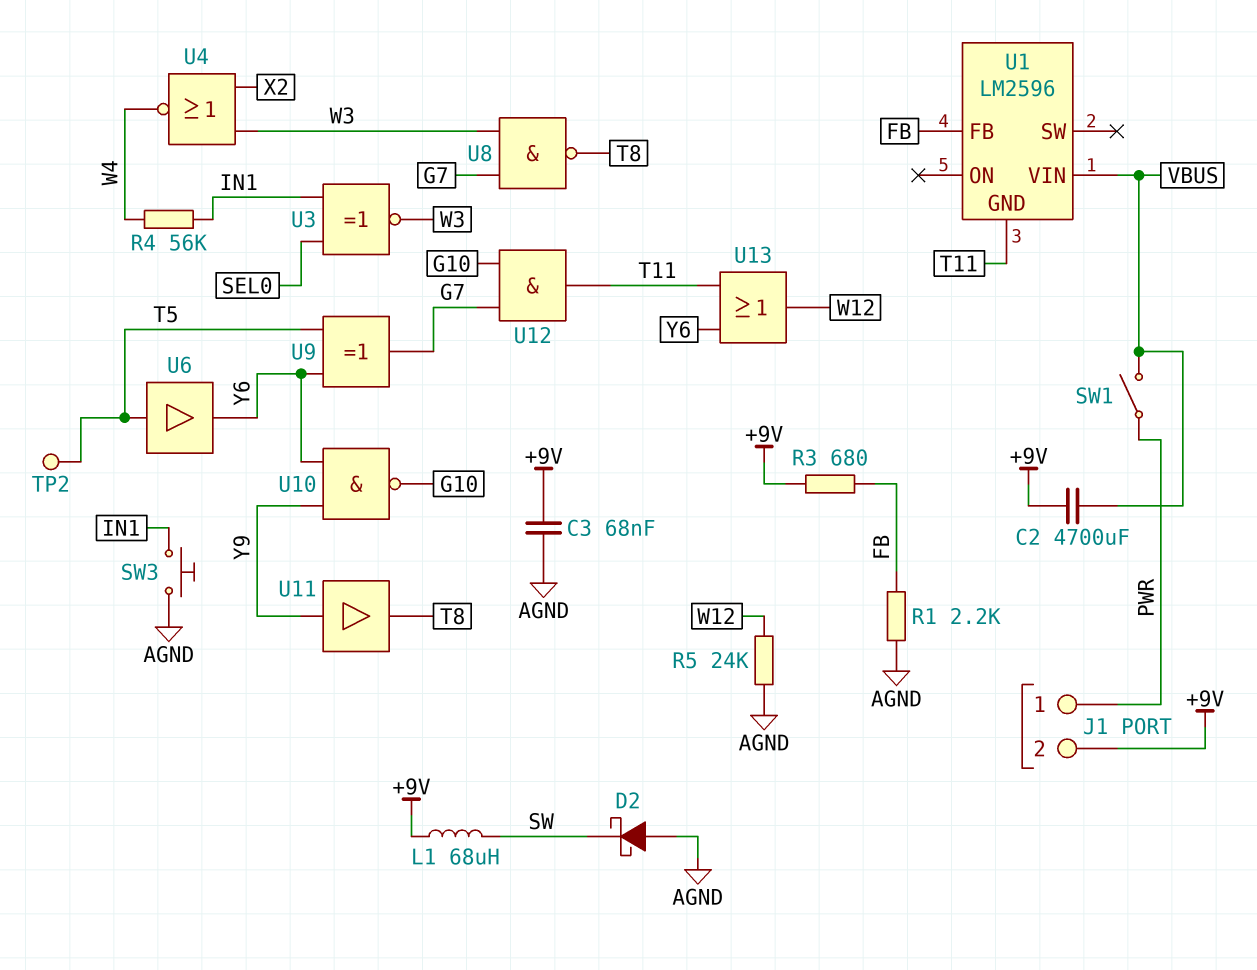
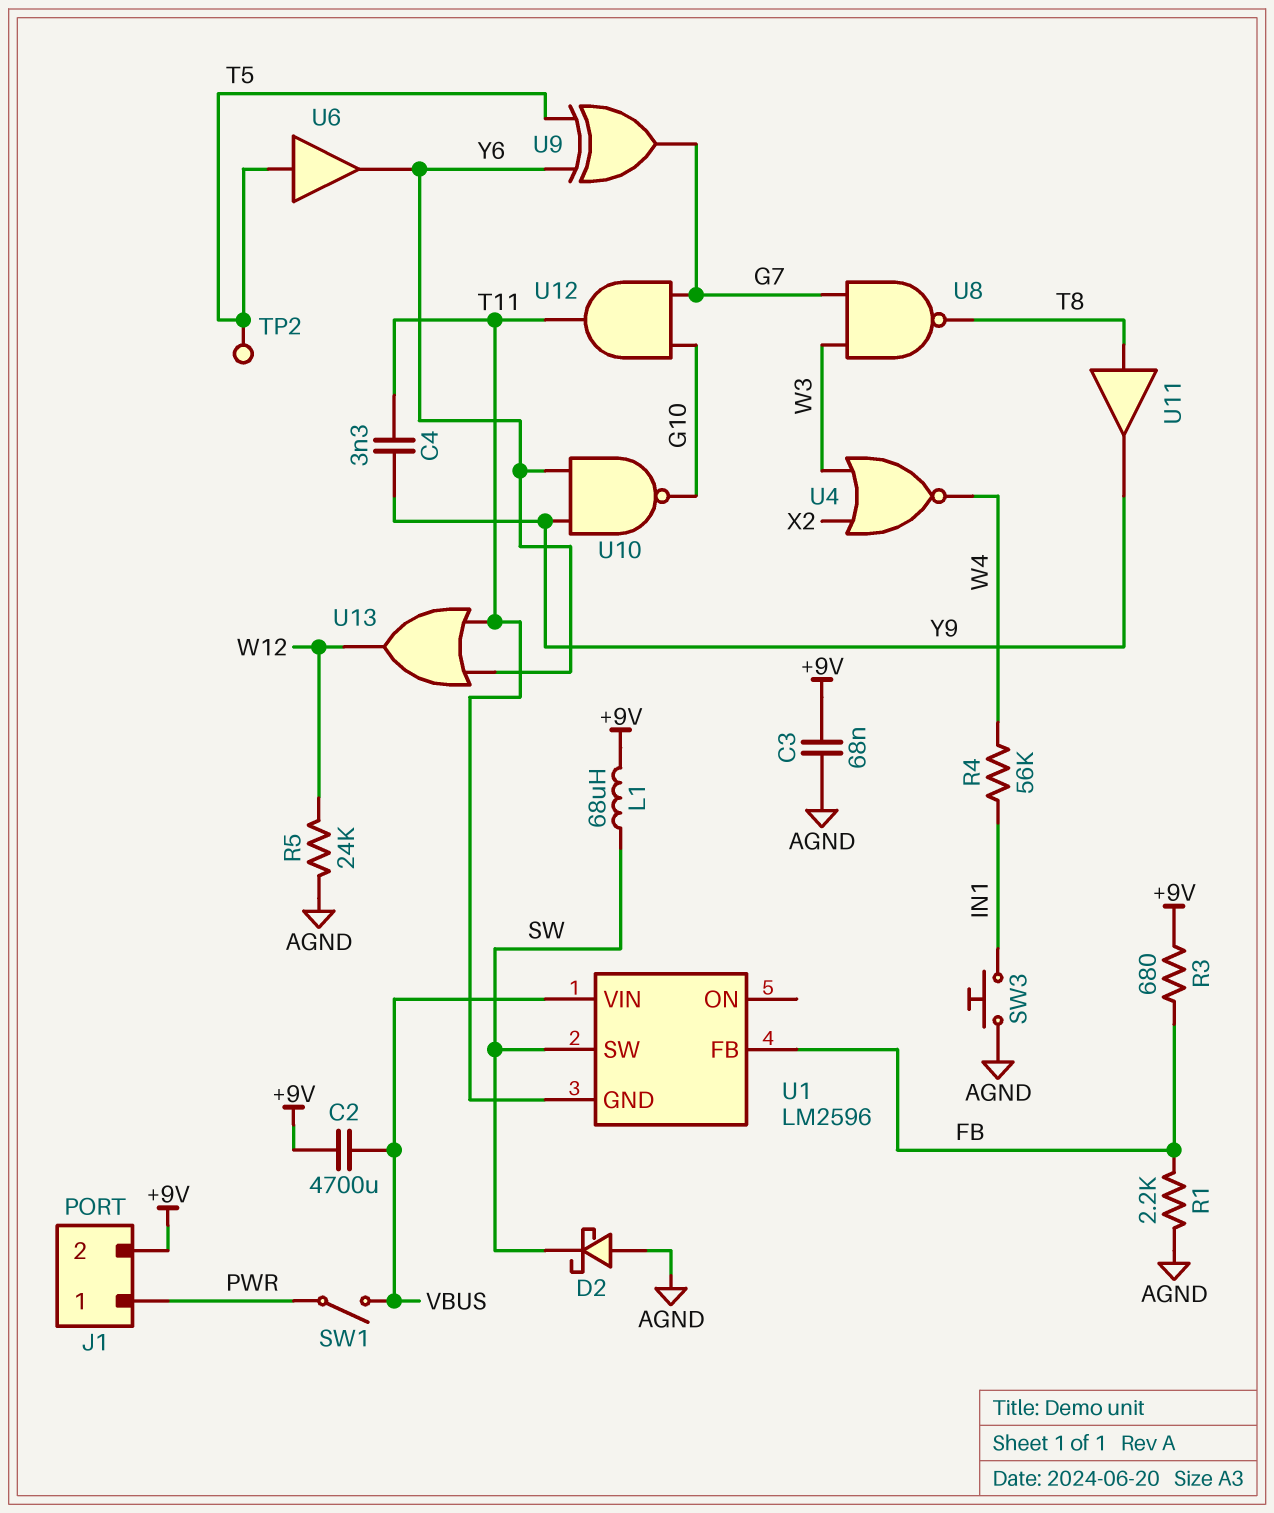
C4: none -> 3.3nF (T11, Y9)
U1 pin SW: none -> SW
U3: XNOR (in IN1, in SEL0, out W3) -> none
U11: buffer (in Y9, out T8) -> buffer (in T8, out Y9)

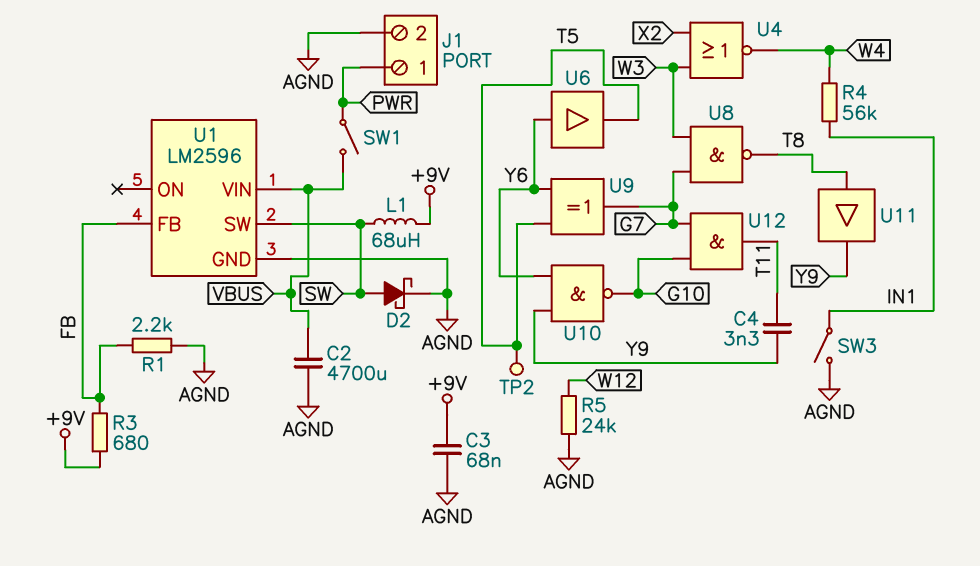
C2: 4700uF (+9V, VBUS) -> 4700uF (AGND, VBUS)
D2: schottky (A AGND, K SW) -> schottky (A SW, K AGND)
J1 pin 2: +9V -> AGND
SW3: button (AGND, IN1) -> switch (AGND, IN1)
U1 pin GND: T11 -> AGND
U6: buffer (in T5, out Y6) -> buffer (in Y6, out T5)
U13: OR (in T11, in Y6, out W12) -> none

